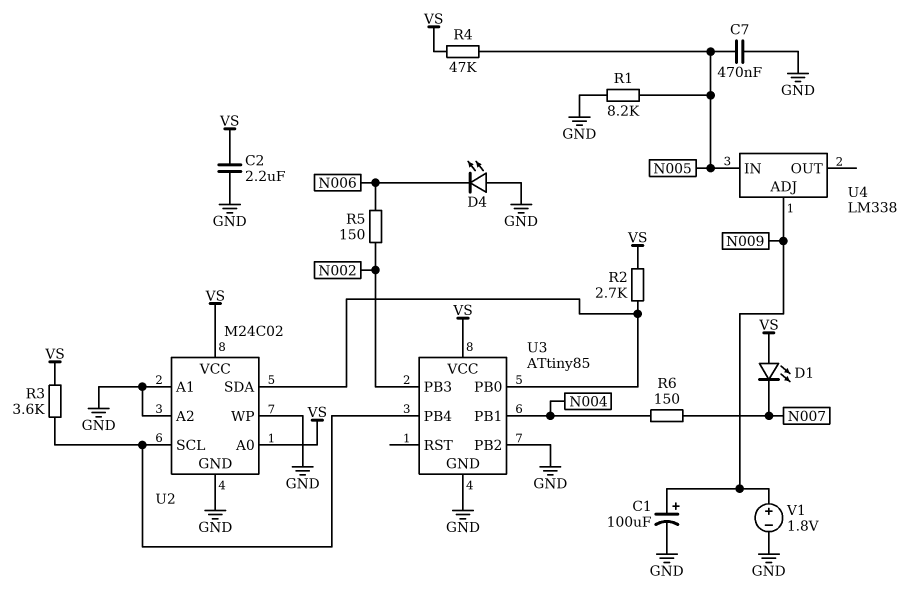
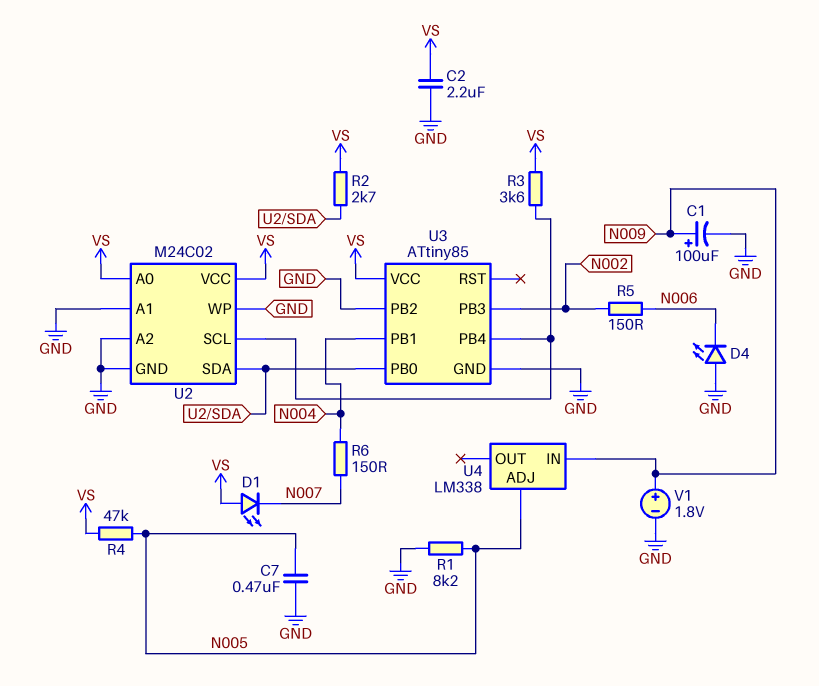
U4 pin ADJ: N009 -> N005
U4 pin IN: N005 -> N009

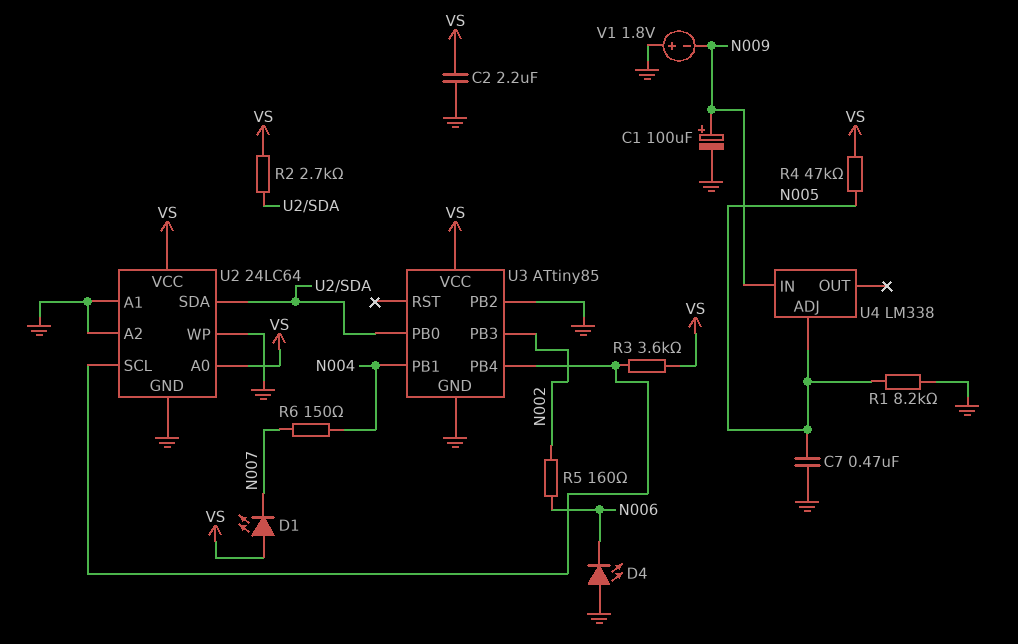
R5: 150 (N002, N006) -> 160 (N002, N006)
U2: M24C02 -> 24LC64
V1: 1.8V (plus N009, minus GND) -> 1.8V (plus GND, minus N009)

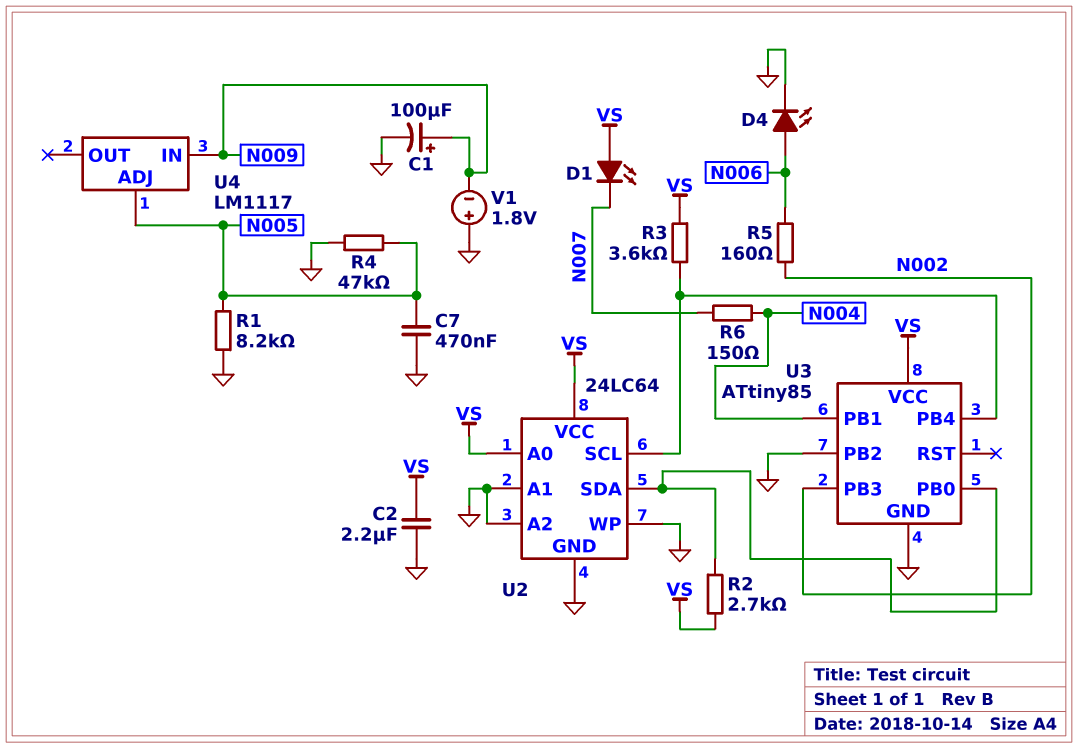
D4: LED (A GND, K N006) -> LED (A N006, K GND)
R4: 47k (N005, VS) -> 47k (GND, N005)
U4: LM338 -> LM1117

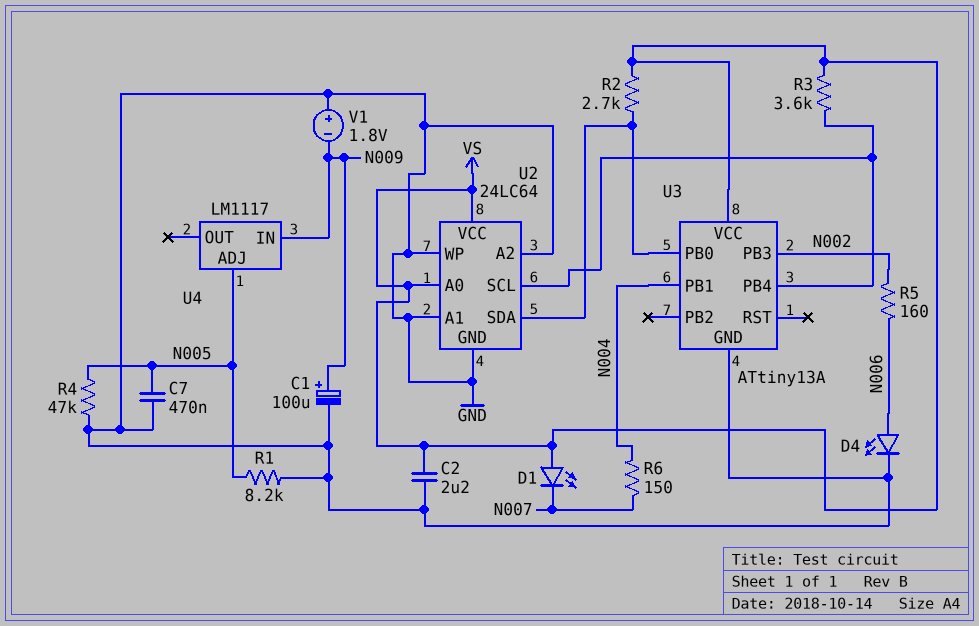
U3: ATtiny85 -> ATtiny13A
U3 pin PB2: GND -> none

